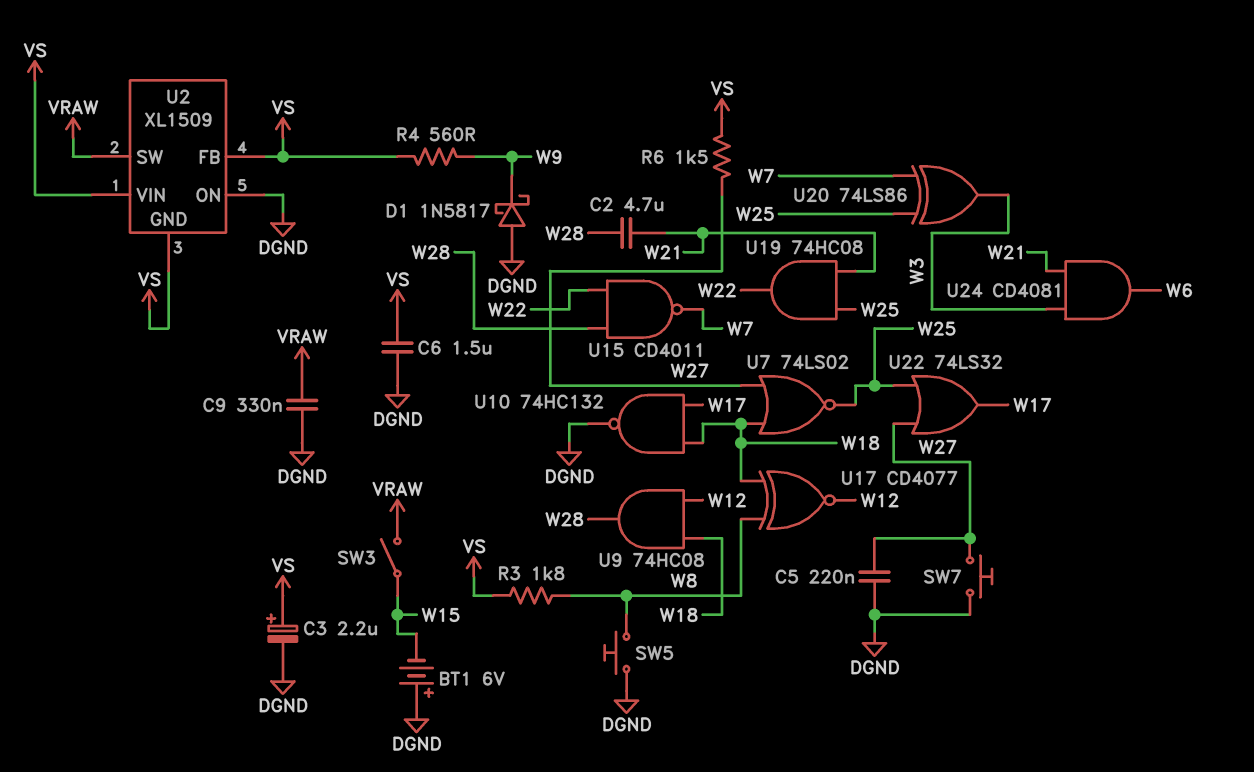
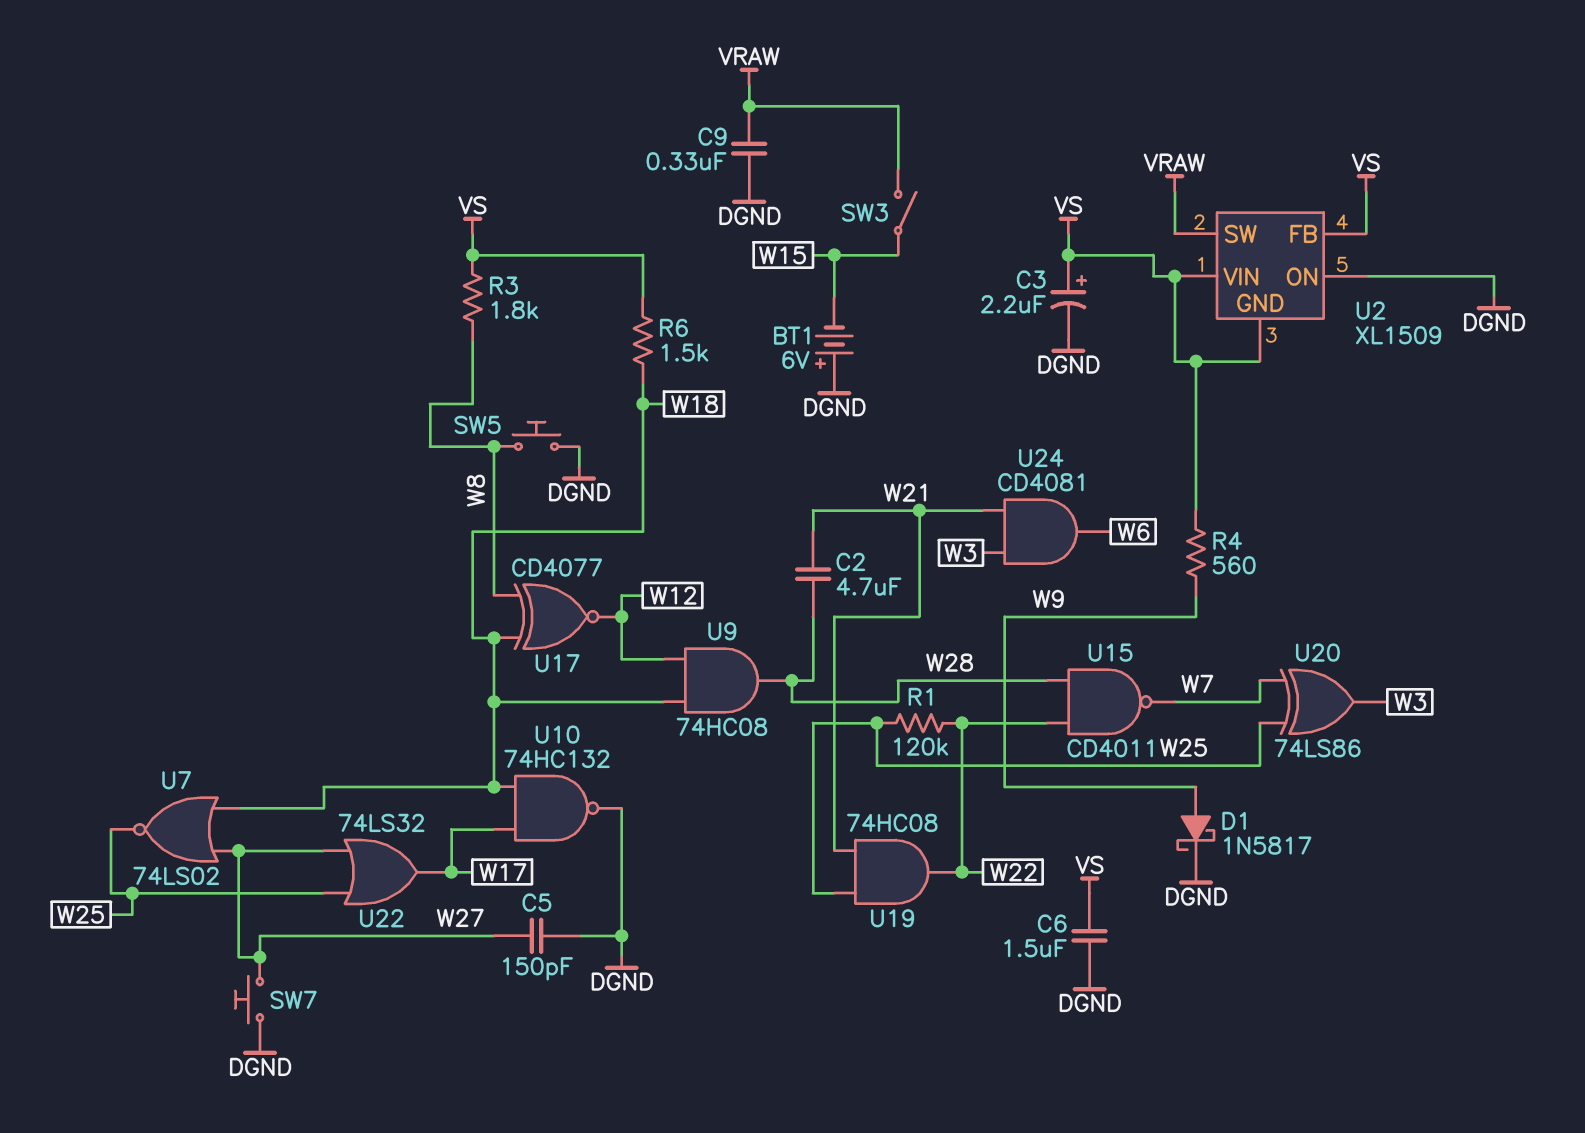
C5: 220nF (DGND, W27) -> 150pF (DGND, W27)
D1: schottky 1N5817 (A DGND, K W9) -> schottky 1N5817 (A W9, K DGND)
R1: none -> 120k (W22, W25)
R6: 1.5k (VS, W27) -> 1.5k (VS, W18)

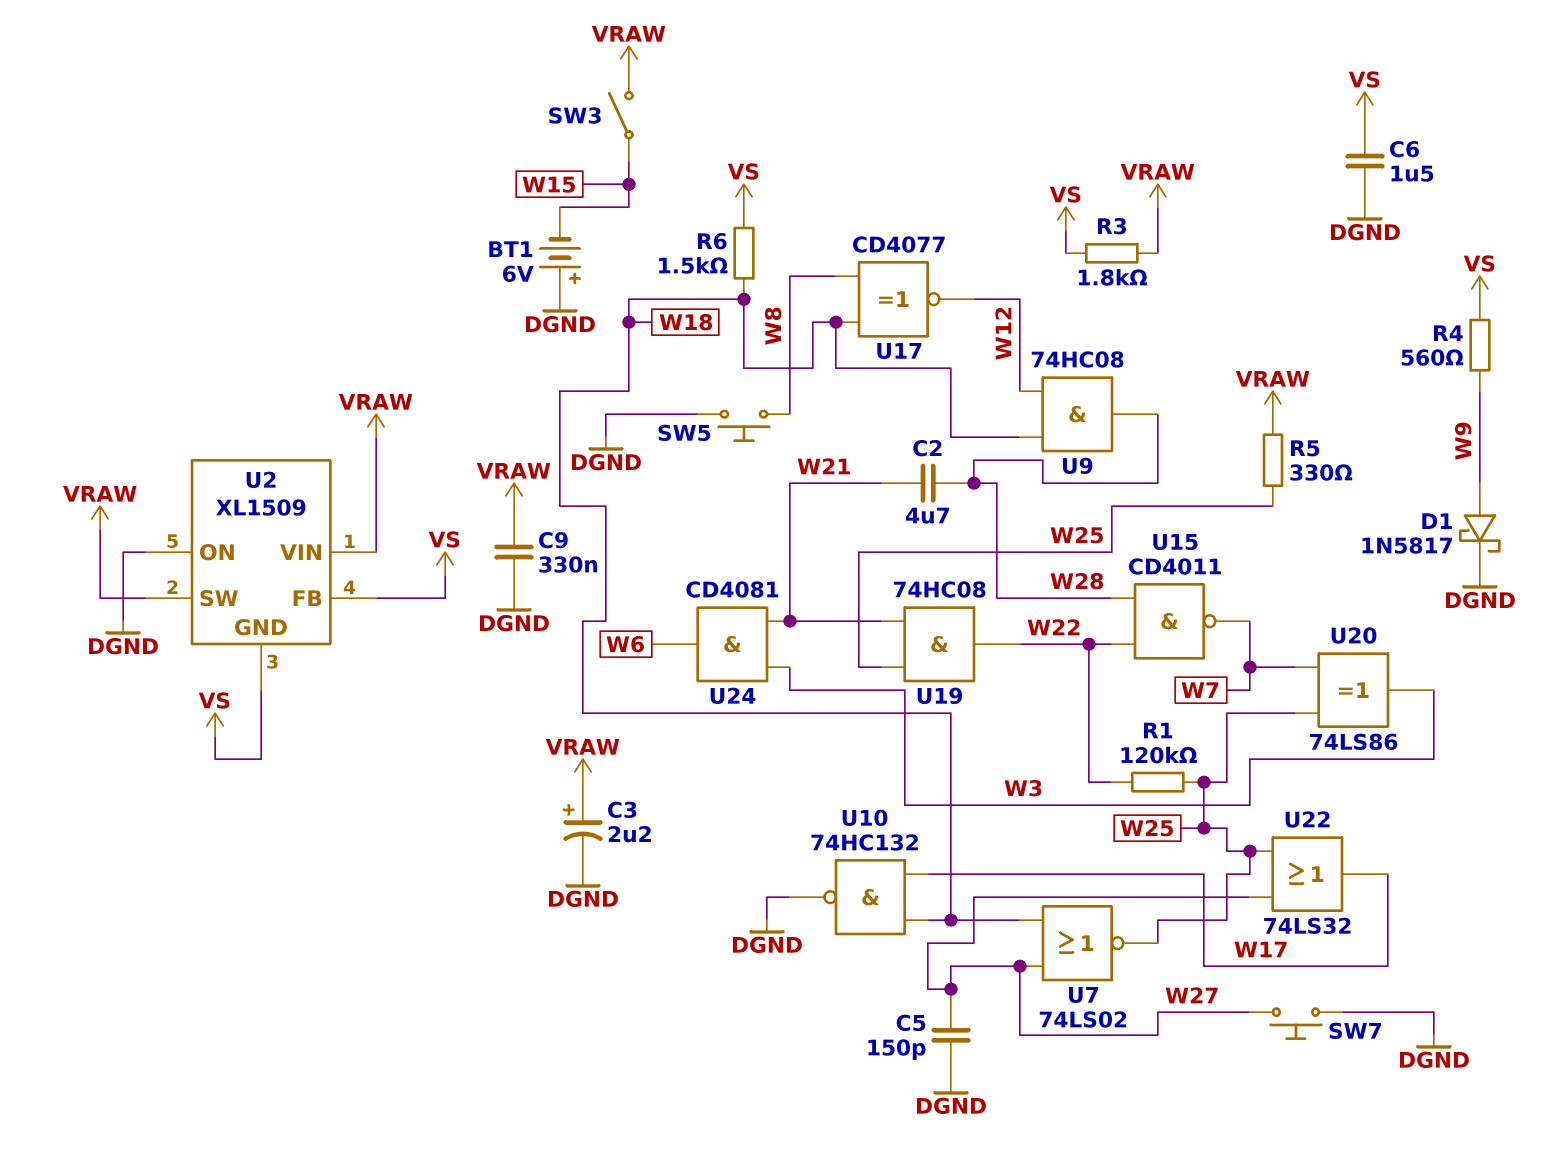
C3: 2.2uF (plus VS, minus DGND) -> 2.2uF (plus VRAW, minus DGND)
R3: 1.8k (VS, W8) -> 1.8k (VRAW, VS)
R5: none -> 330 (VRAW, W25)
U2 pin VIN: VS -> VRAW

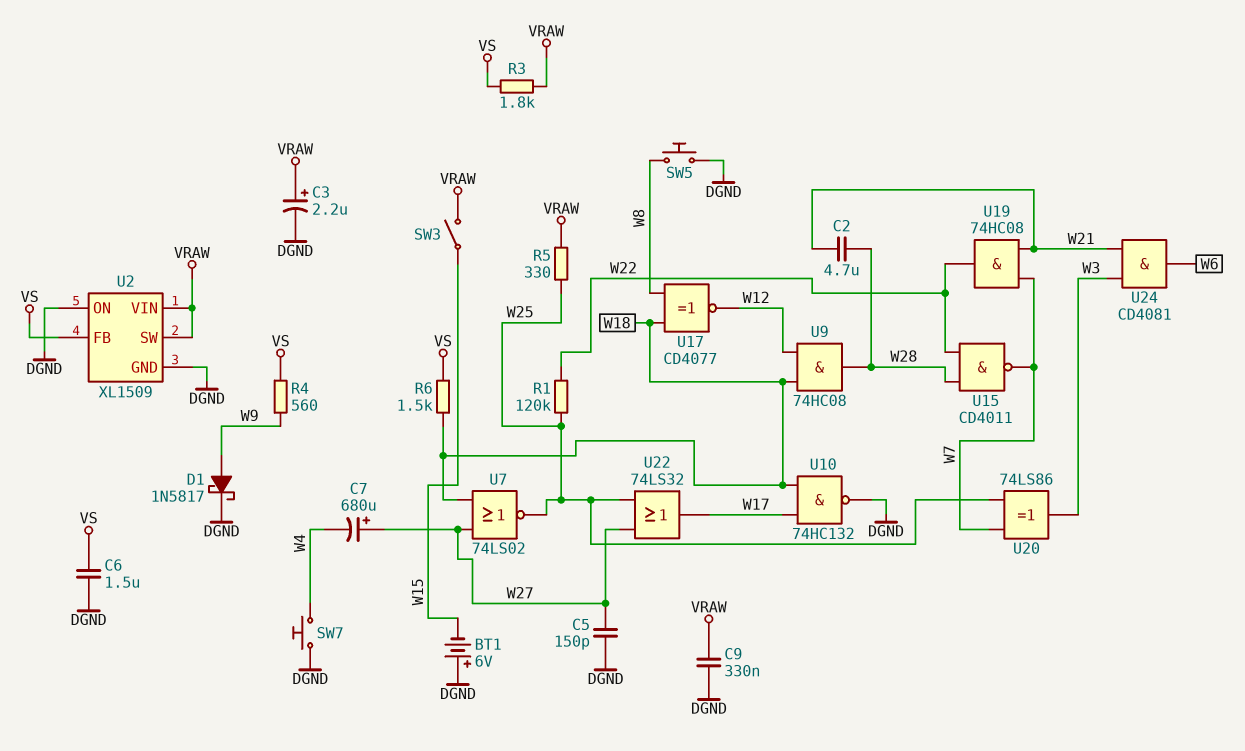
C7: none -> 680uF (plus W27, minus W4)
SW7: button (DGND, W27) -> button (DGND, W4)
U2 pin GND: VS -> DGND
U19: AND 74HC08 (in W21, in W25, out W22) -> AND 74HC08 (in W7, in W21, out W22)

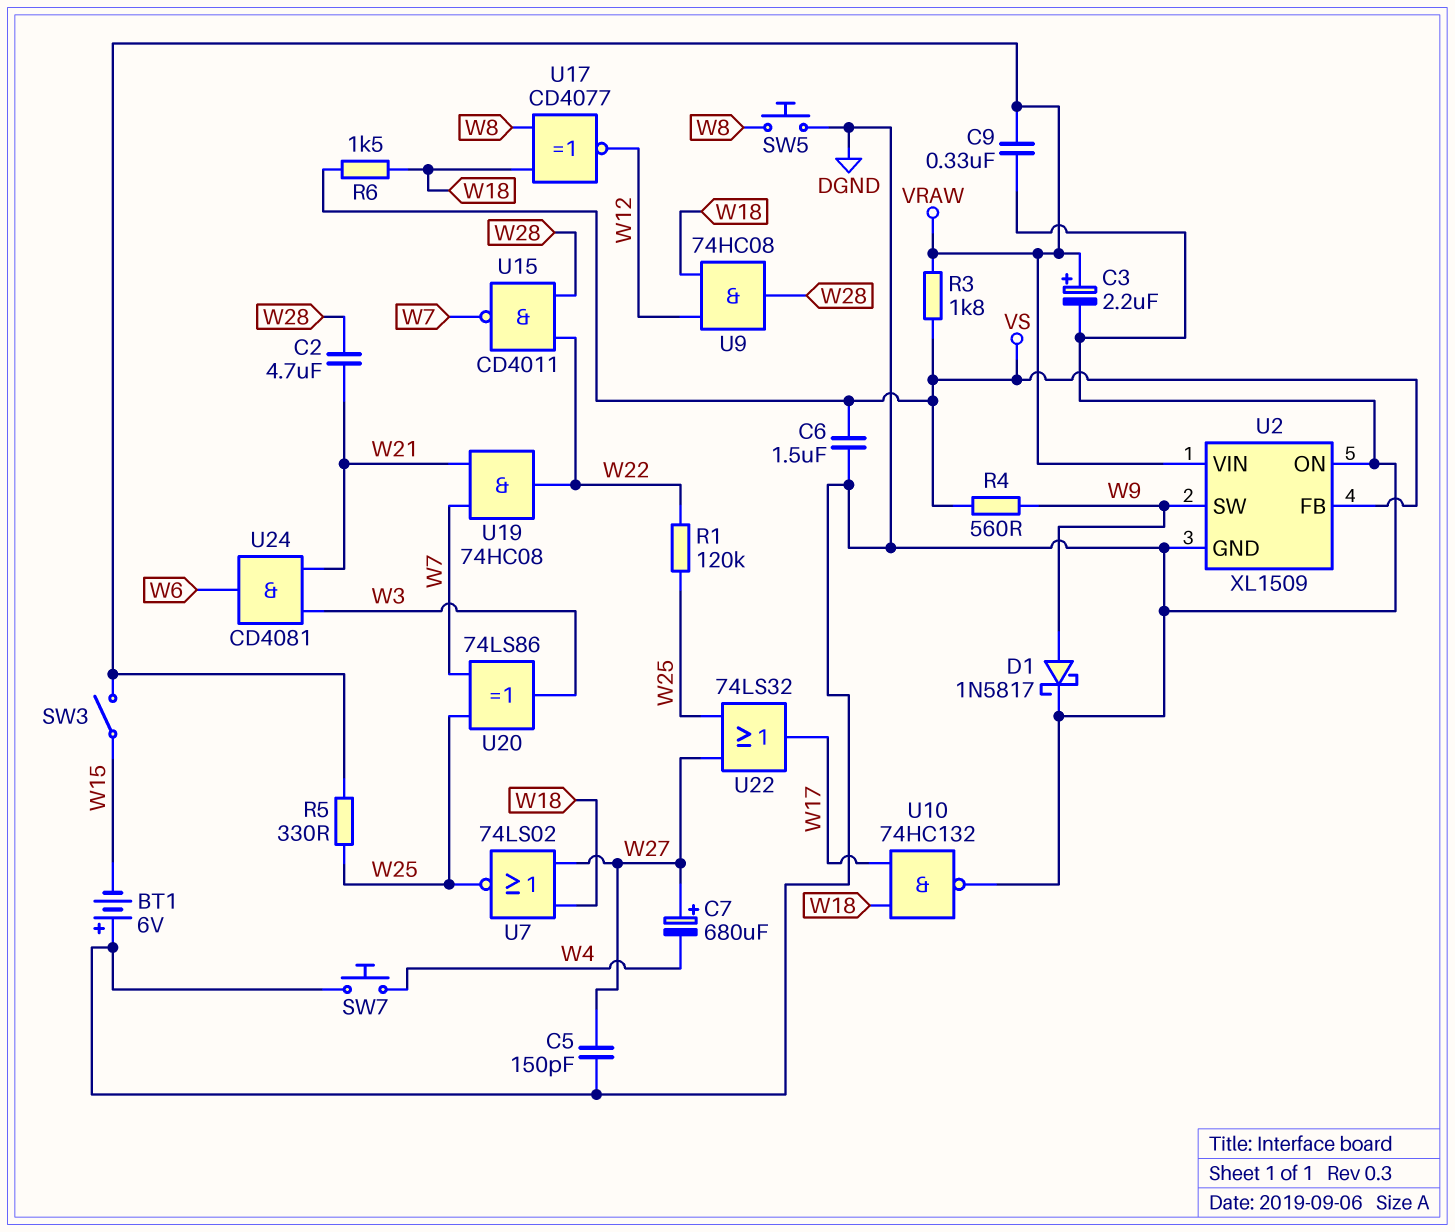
U2 pin SW: VRAW -> W9

